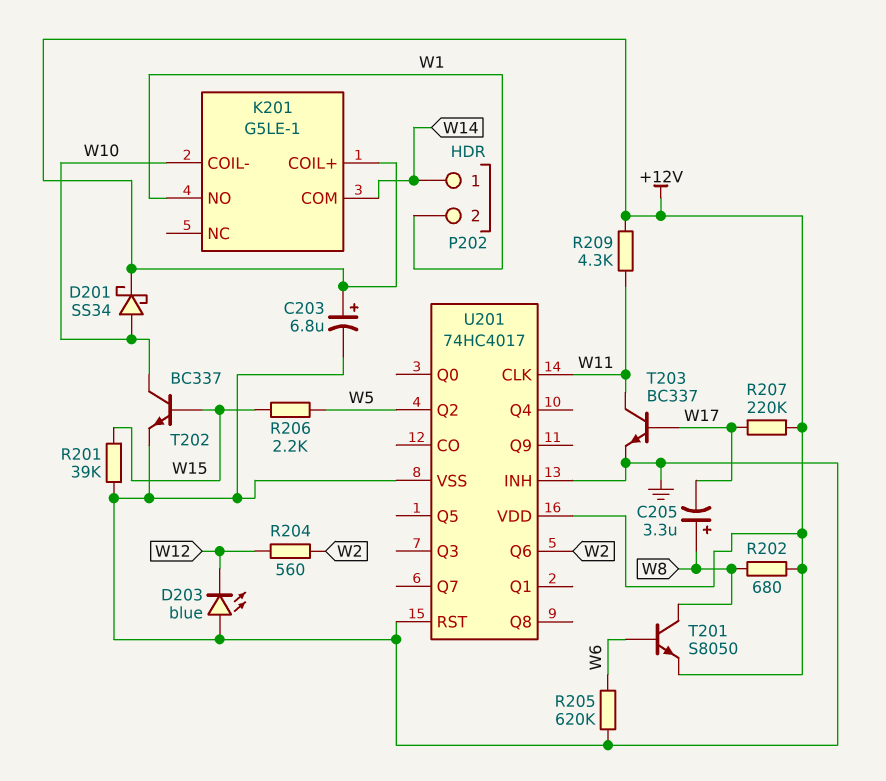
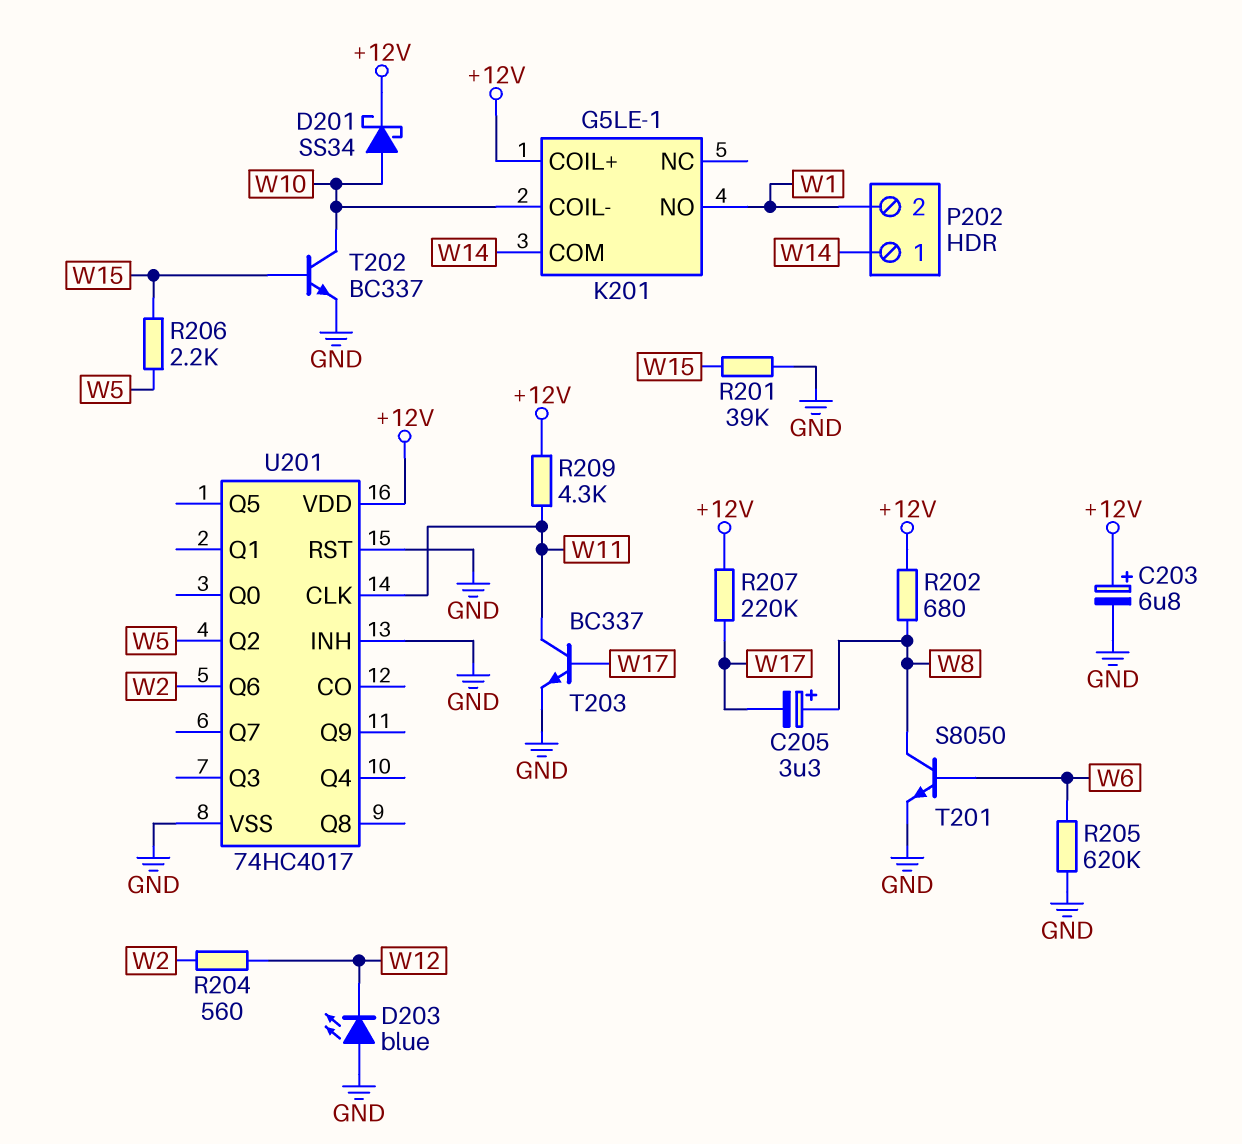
T201: NPN S8050 (B W6, C W8, E +12V) -> NPN S8050 (B W6, C W8, E GND)

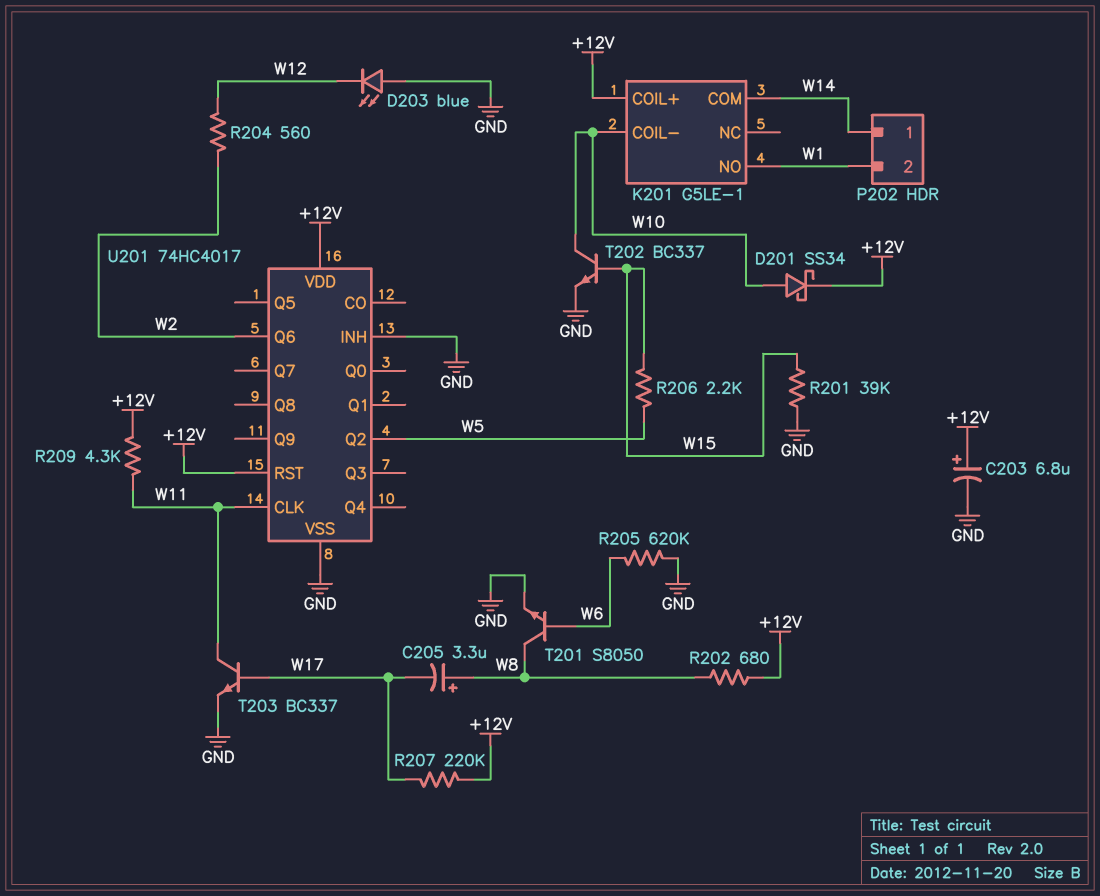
U201 pin RST: GND -> +12V

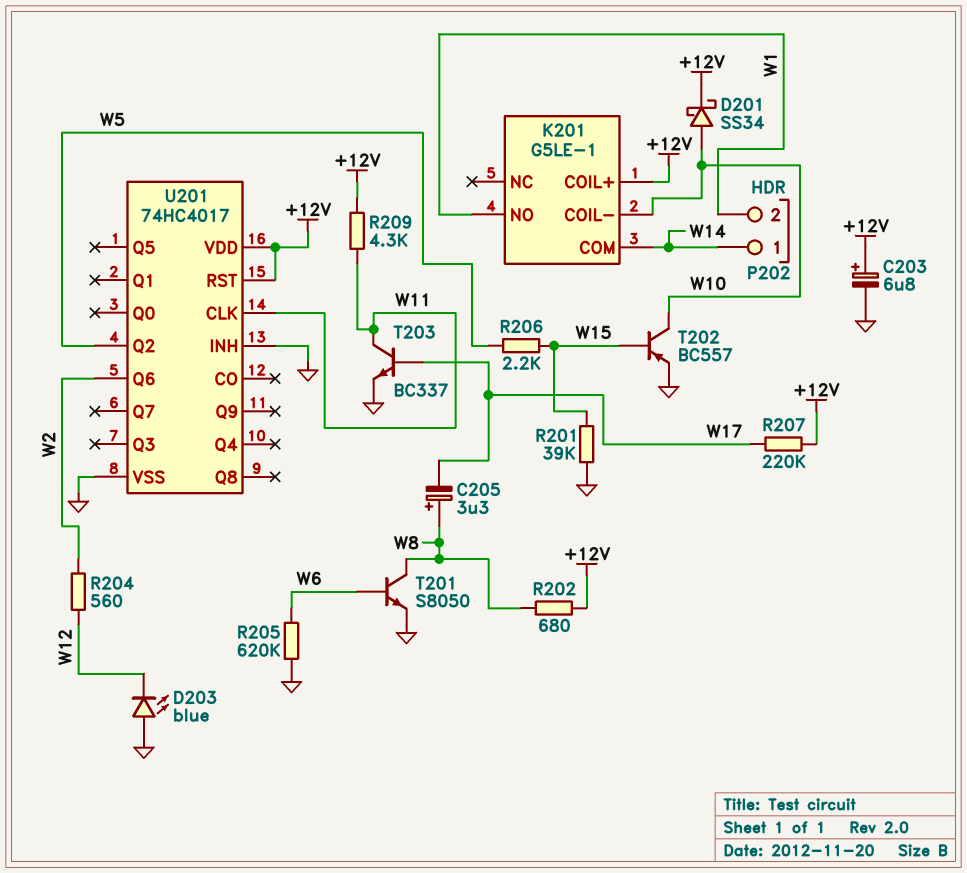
T202: NPN BC337 (B W15, C W10, E GND) -> PNP BC557 (B W15, C W10, E GND)

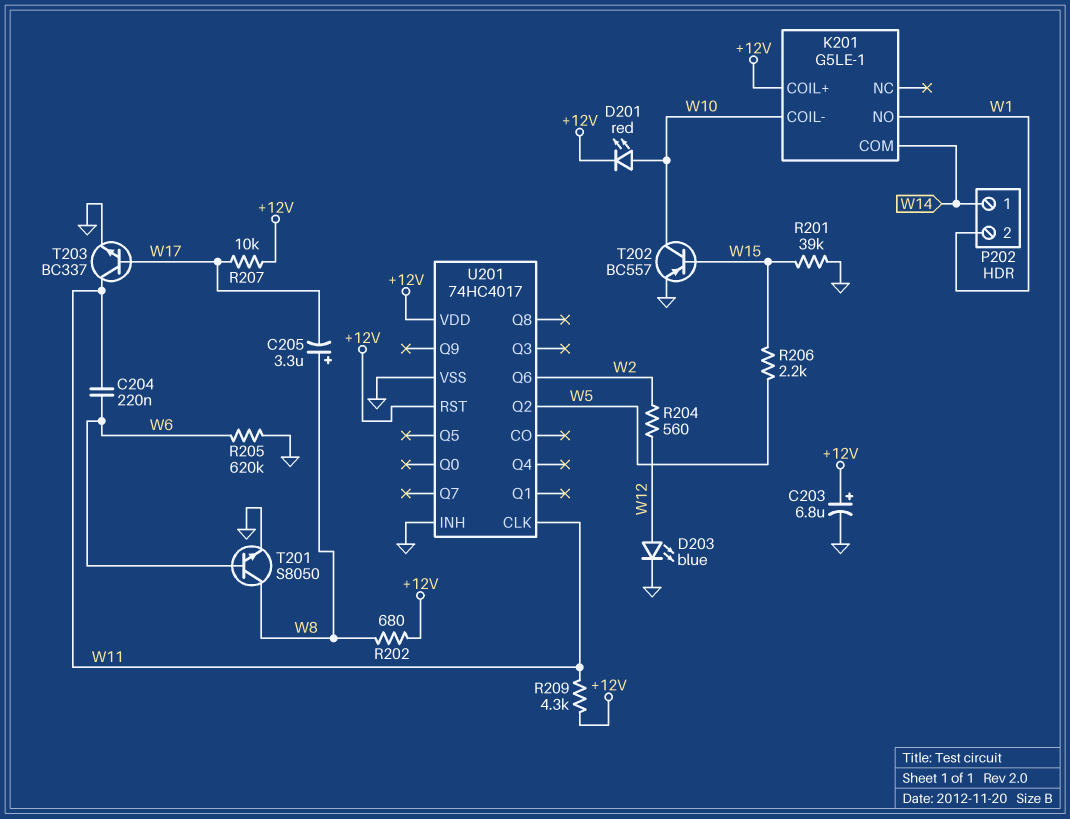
C204: none -> 220nF (W6, W11)
D201: schottky SS34 (A W10, K +12V) -> LED red (A W10, K +12V)
D203: LED blue (A GND, K W12) -> LED blue (A W12, K GND)
R207: 220k (+12V, W17) -> 10k (+12V, W17)

